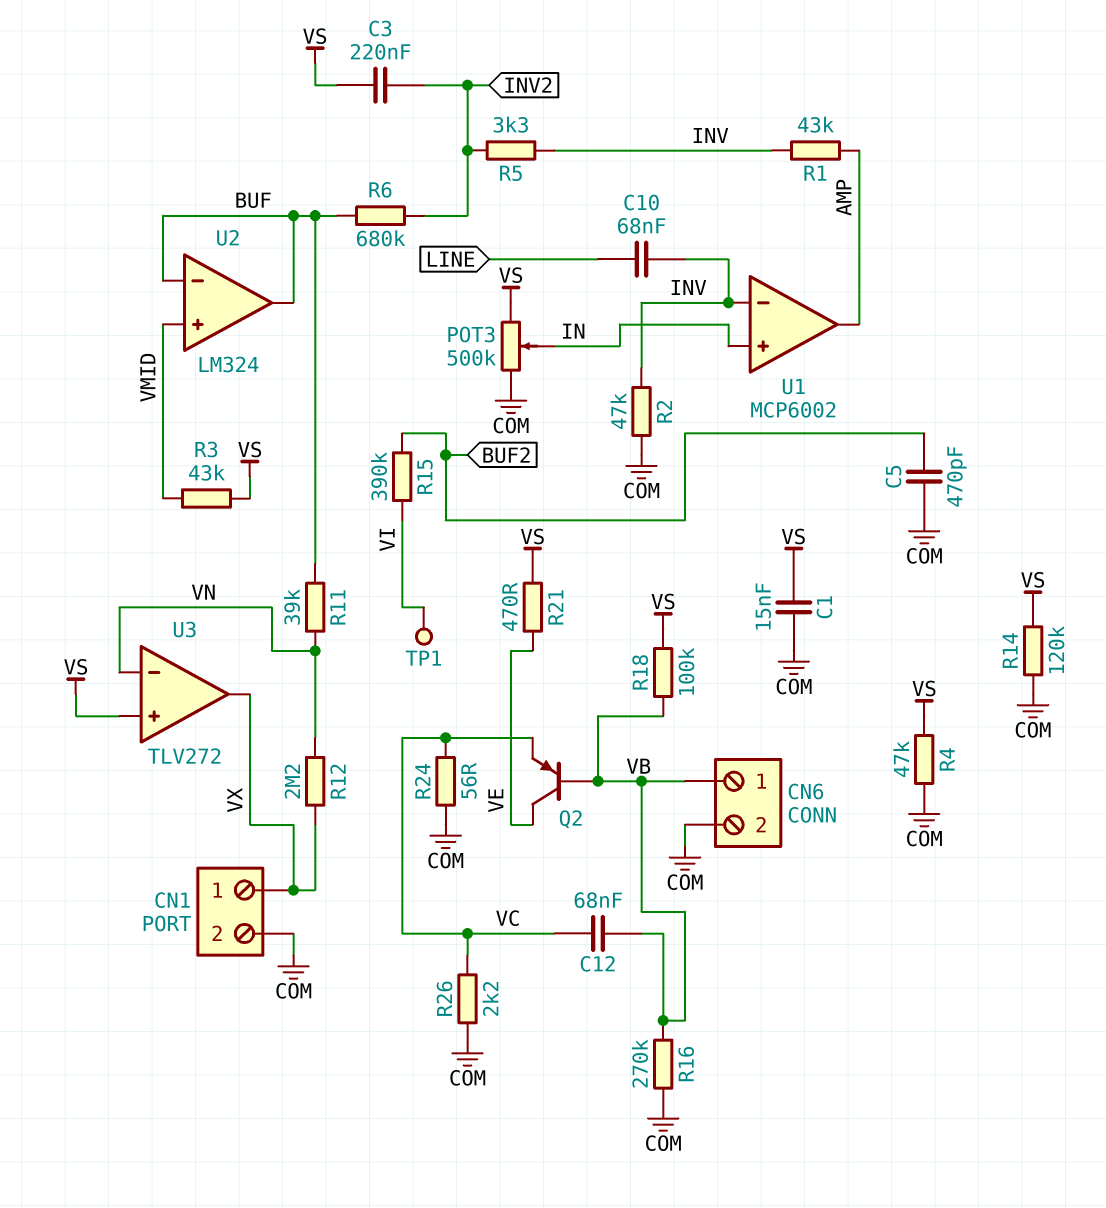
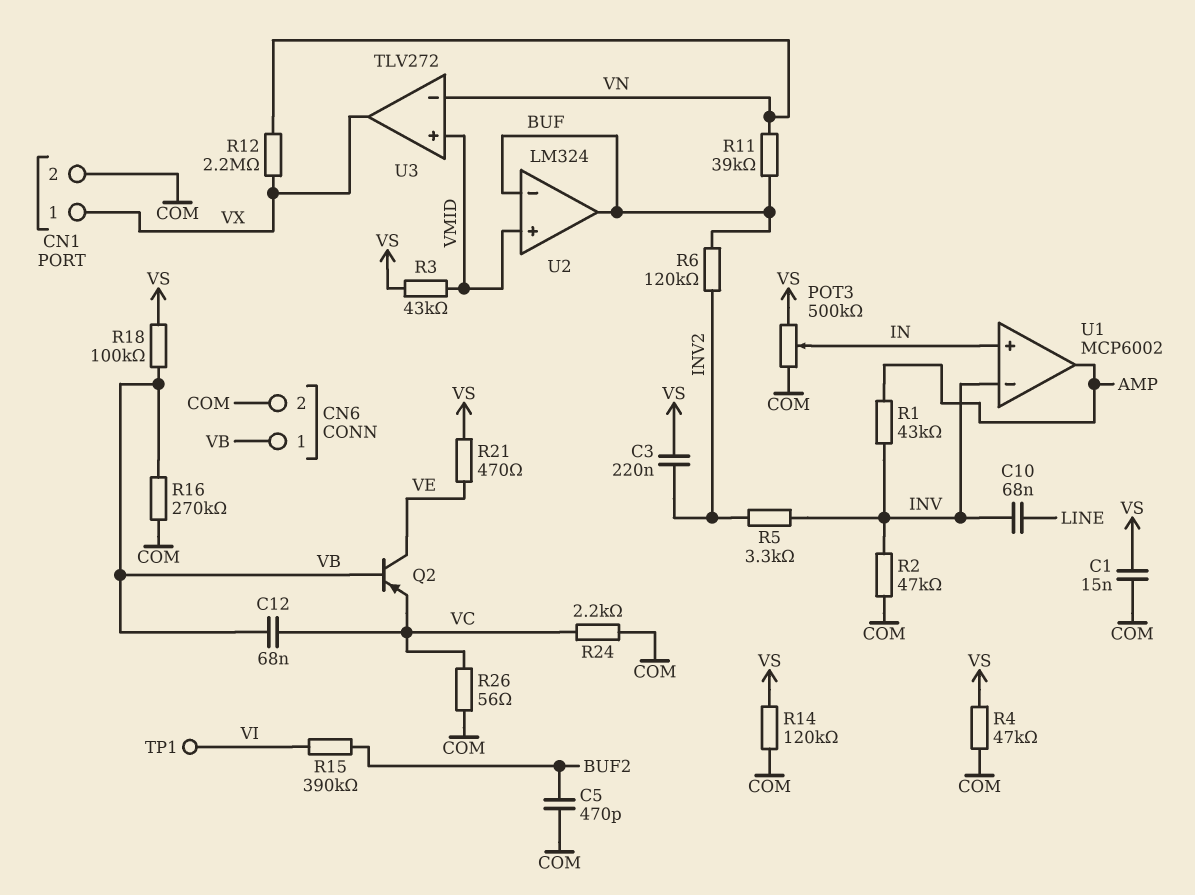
R6: 680k (BUF, INV2) -> 120k (BUF, INV2)
R24: 56 (COM, VC) -> 2.2k (COM, VC)
R26: 2.2k (COM, VC) -> 56 (COM, VC)
U3 pin in+: VS -> VMID

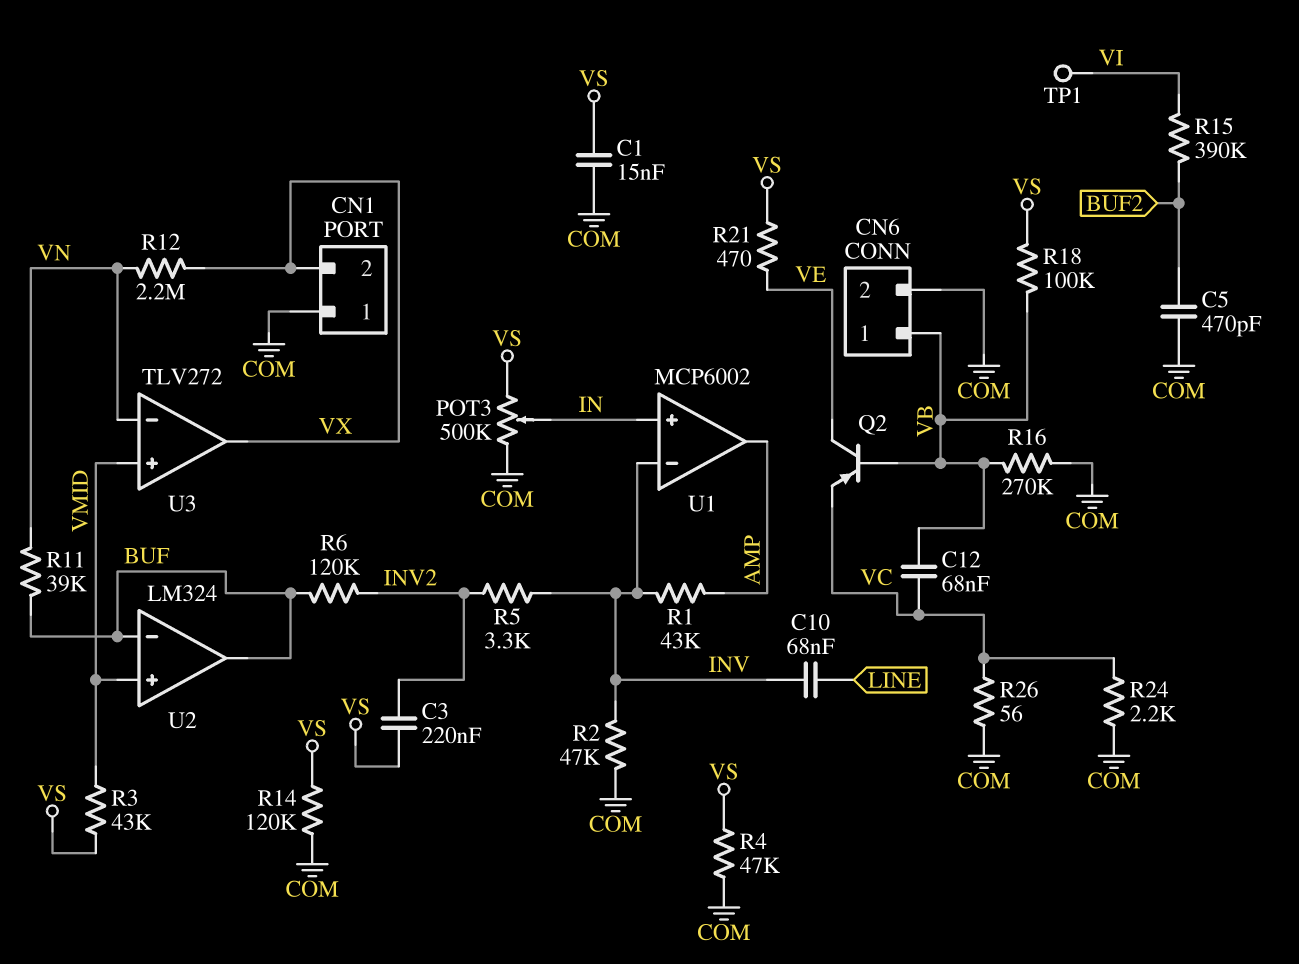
CN1 pin 1: VX -> COM
CN1 pin 2: COM -> VX

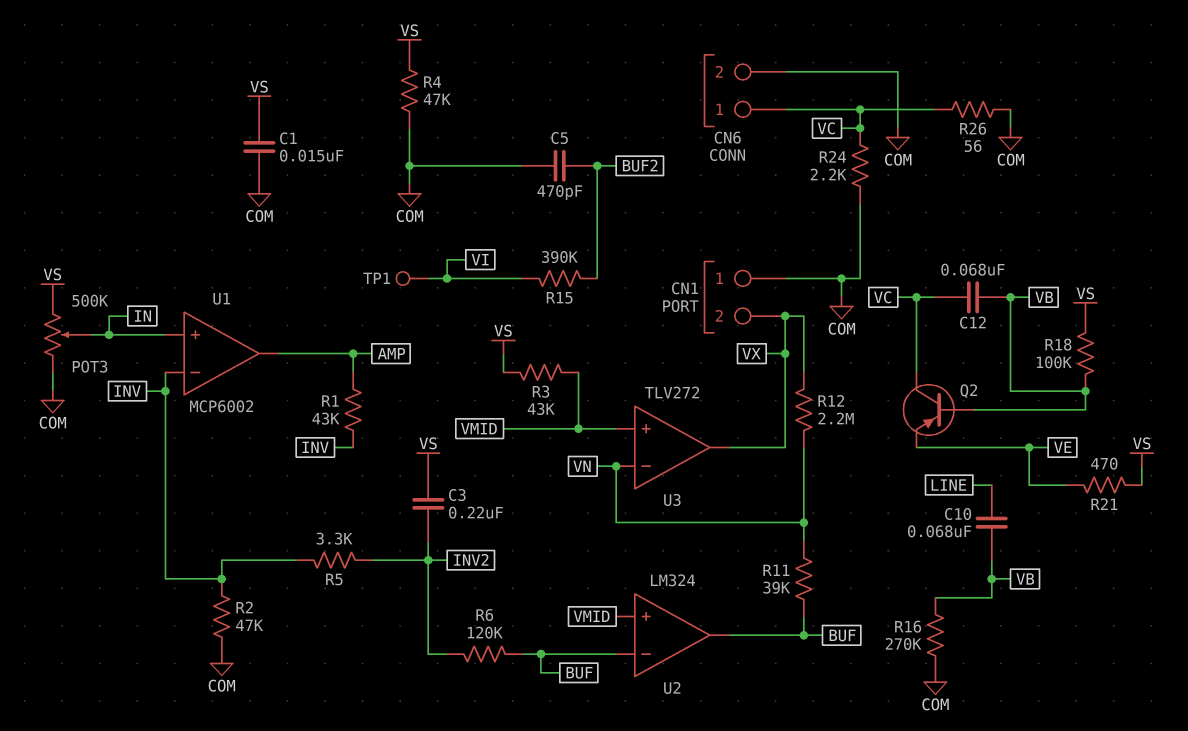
C10: 68nF (INV, LINE) -> 68nF (LINE, VB)
CN6 pin 1: VB -> VC
Q2: PNP (B VB, C VE, E VC) -> PNP (B VB, C VC, E VE)
R14: 120k (COM, VS) -> none

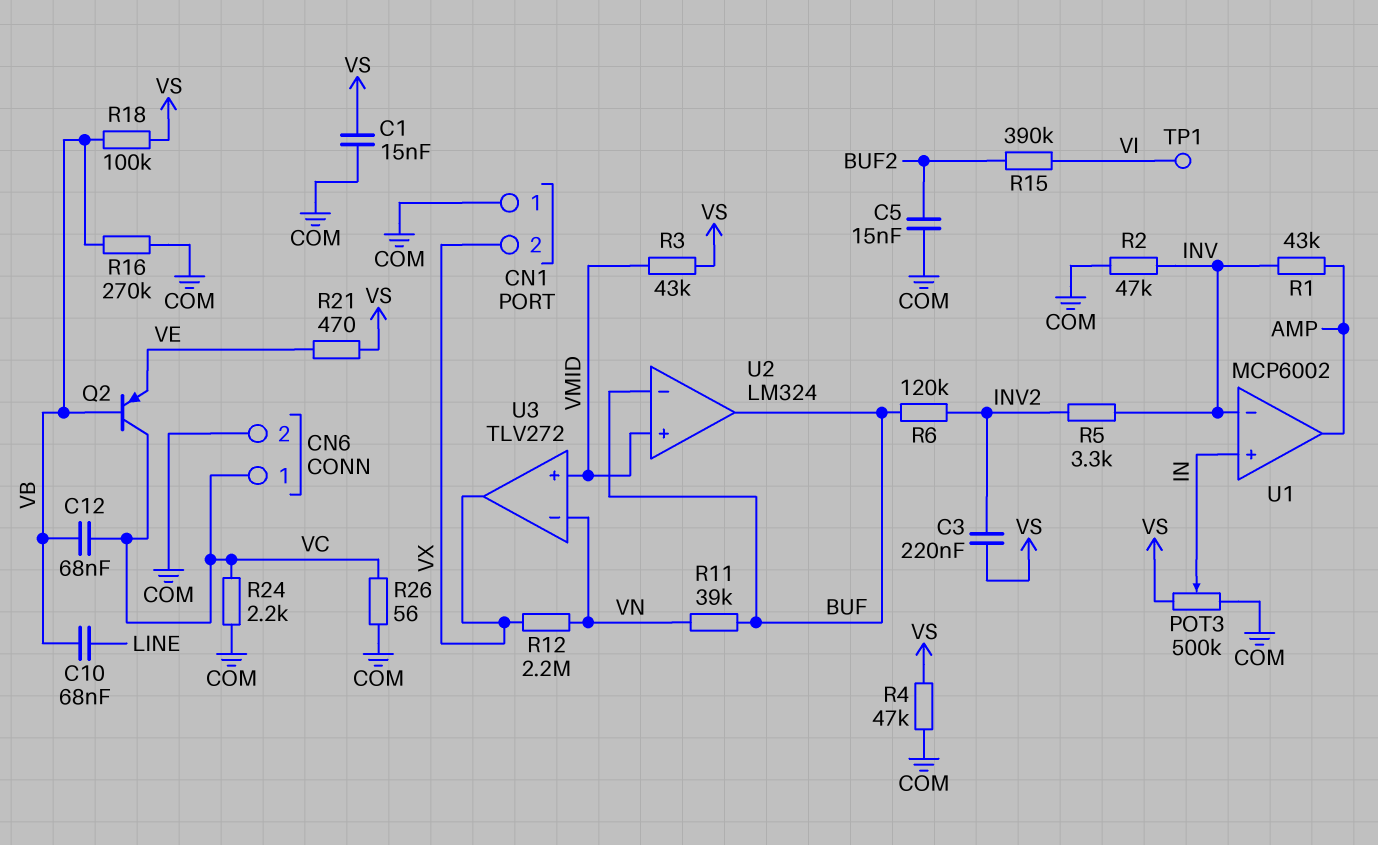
C5: 470pF (BUF2, COM) -> 15nF (BUF2, COM)

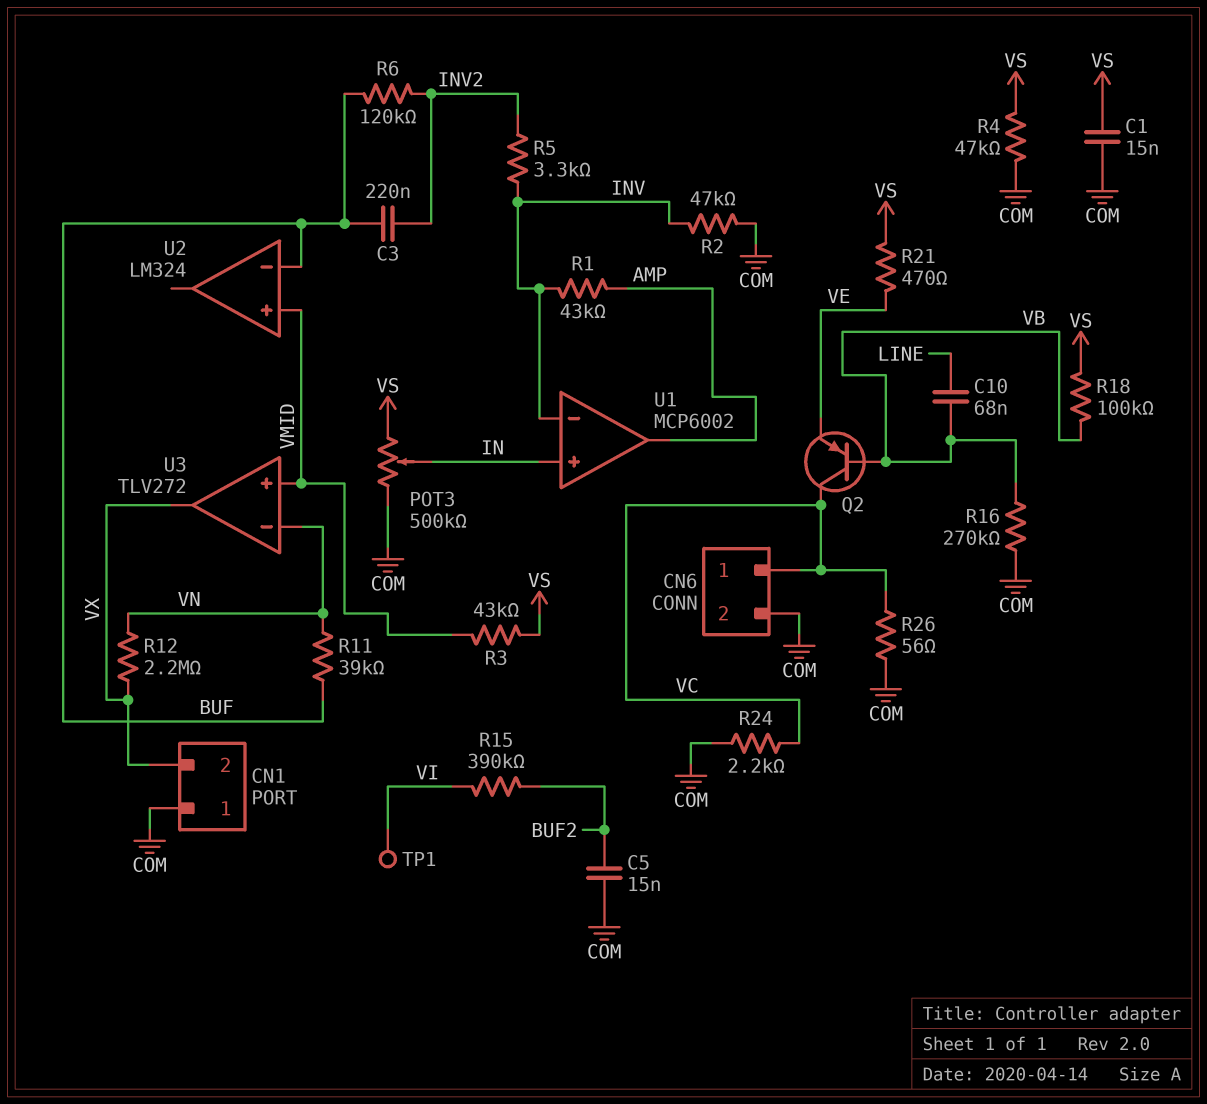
C3: 220nF (INV2, VS) -> 220nF (BUF, INV2)
C12: 68nF (VB, VC) -> none
U2 pin out: BUF -> none

